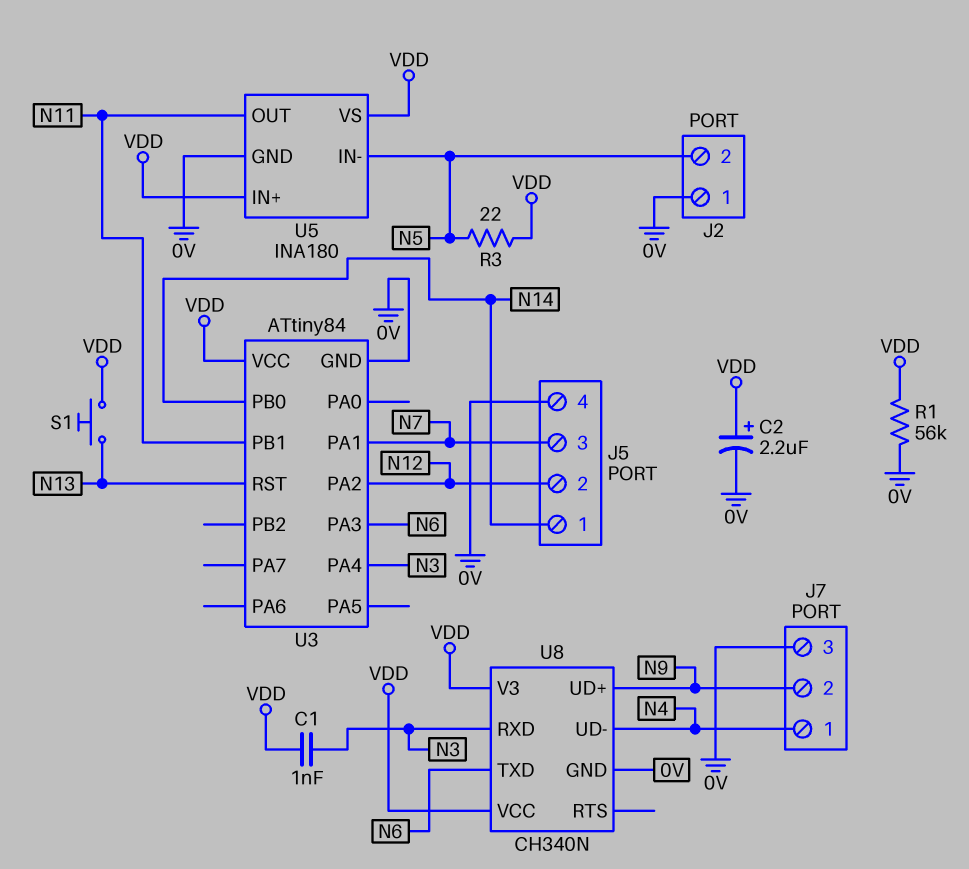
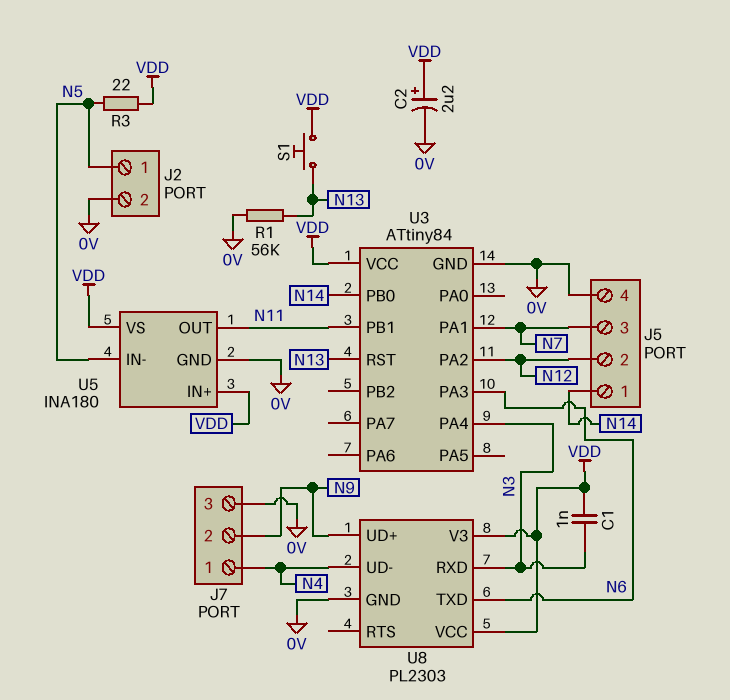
J2 pin 1: 0V -> N5
J2 pin 2: N5 -> 0V
R1: 56k (0V, VDD) -> 56k (0V, N13)
U8: CH340N -> PL2303

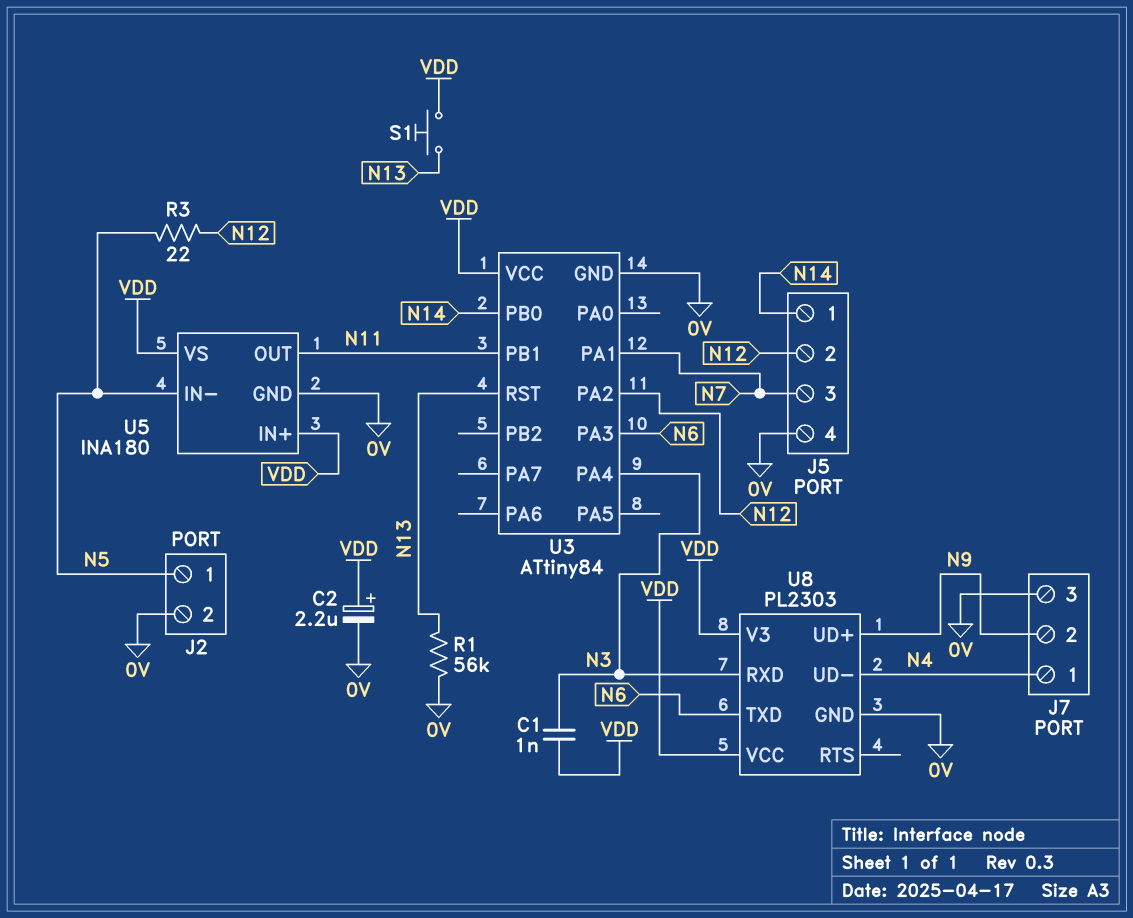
R3: 22 (N5, VDD) -> 22 (N5, N12)

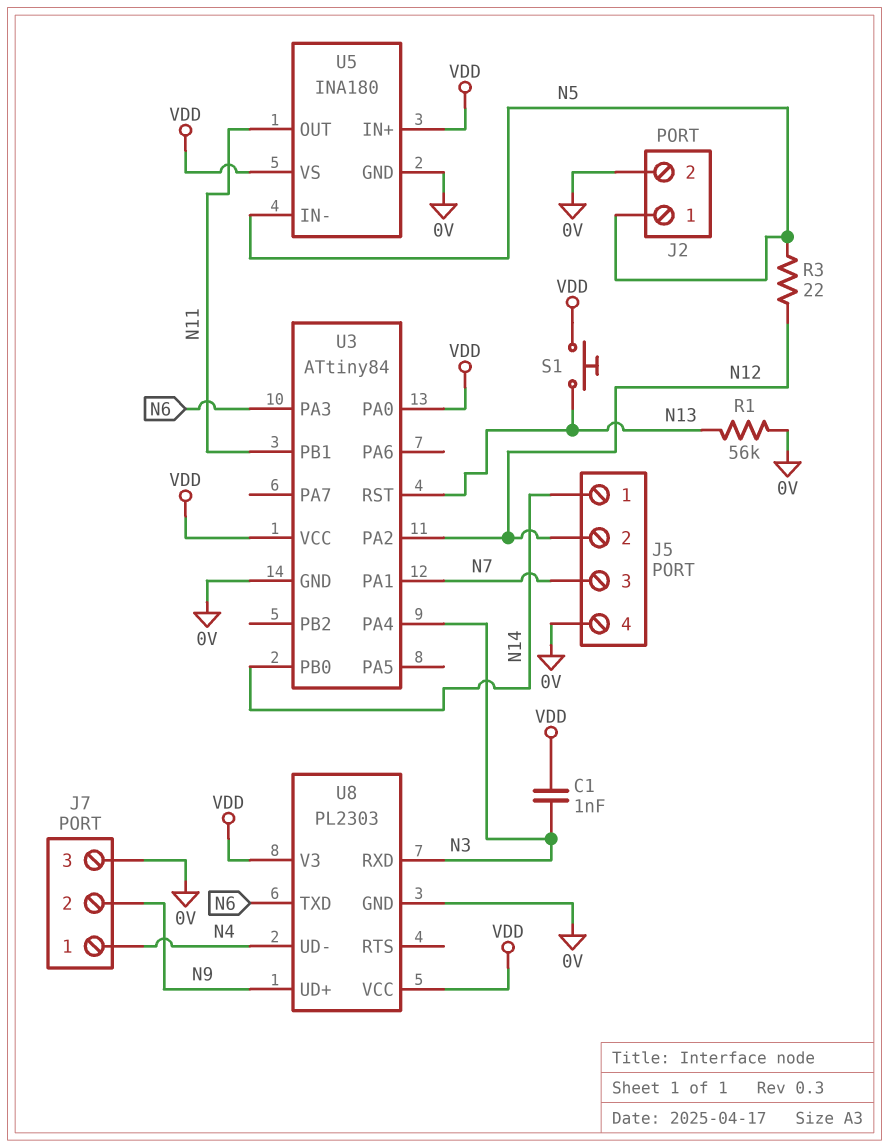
C2: 2.2uF (plus VDD, minus 0V) -> none
U3 pin PA0: none -> VDD

